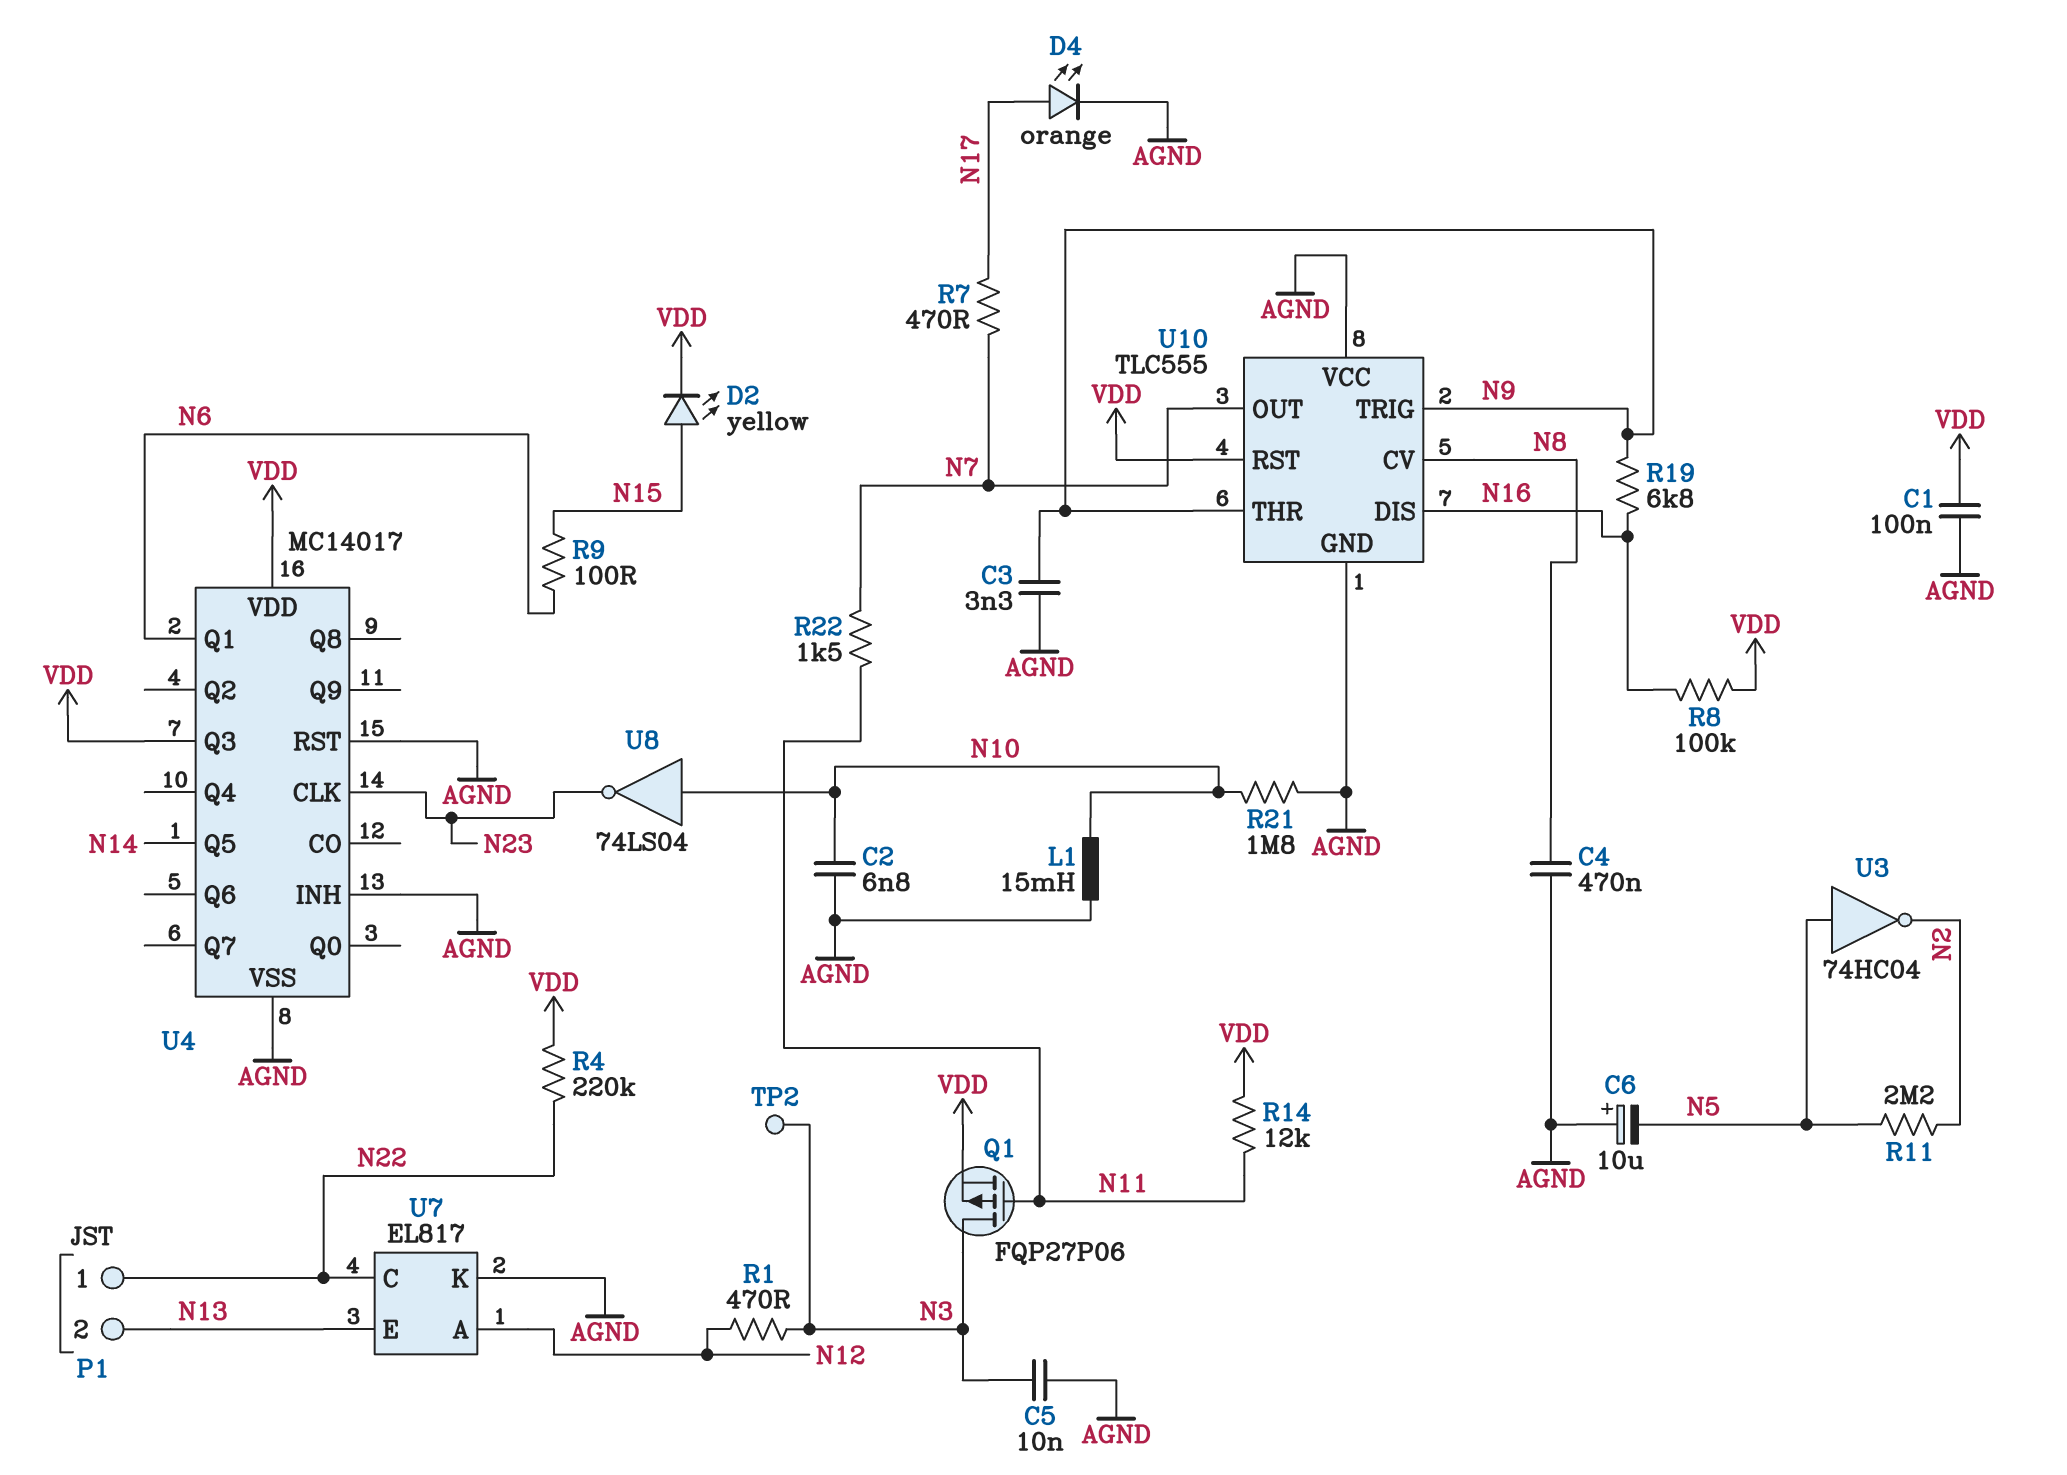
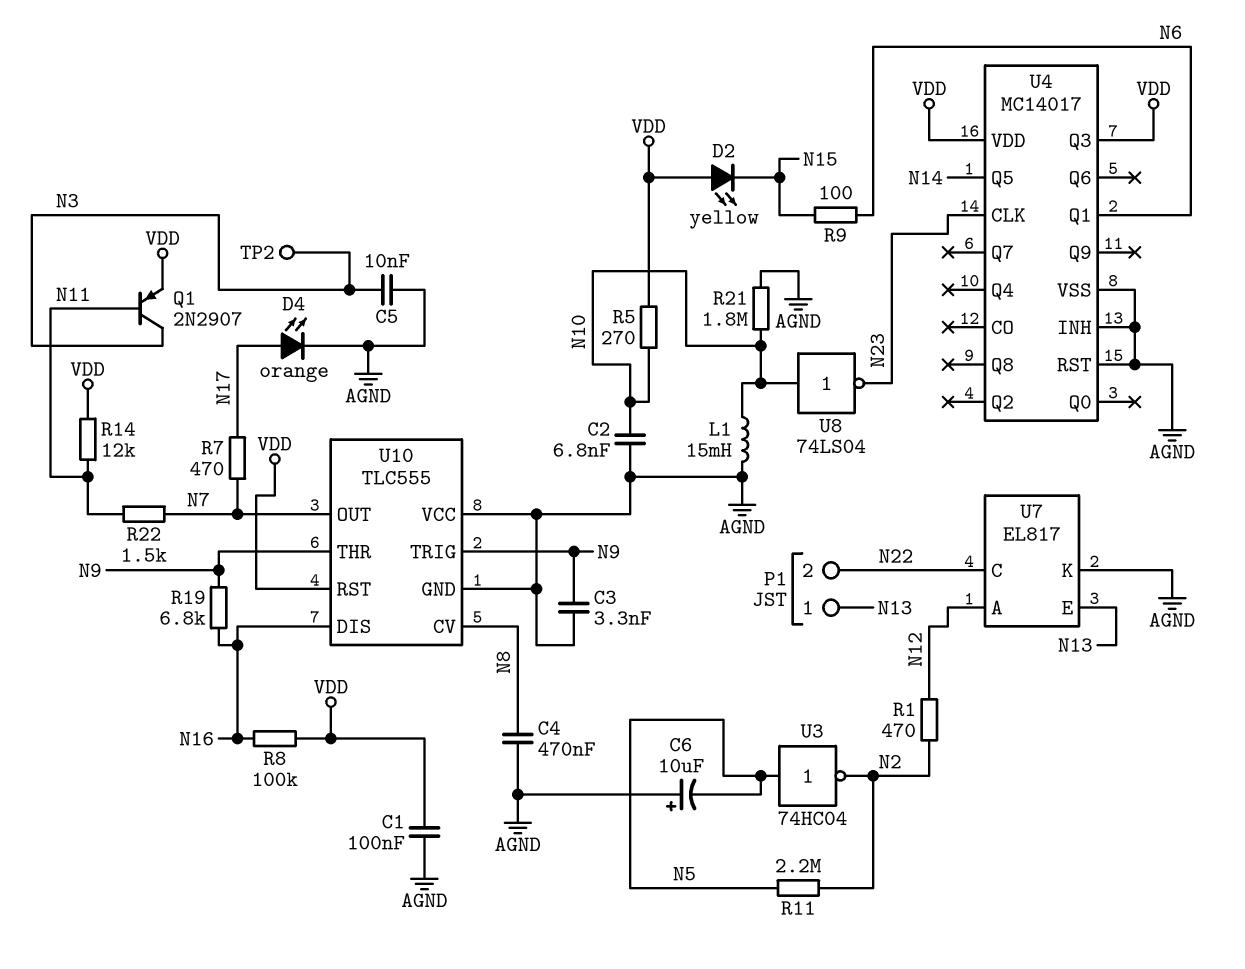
D2: LED yellow (A N15, K VDD) -> LED yellow (A VDD, K N15)
P1 pin 1: N22 -> N13
P1 pin 2: N13 -> N22
Q1: PMOS FQP27P06 (G N11, D N3, S VDD) -> PNP 2N2907 (B N11, C N3, E VDD)
R1: 470 (N3, N12) -> 470 (N2, N12)
R4: 220k (N22, VDD) -> none
R5: none -> 270 (N10, VDD)

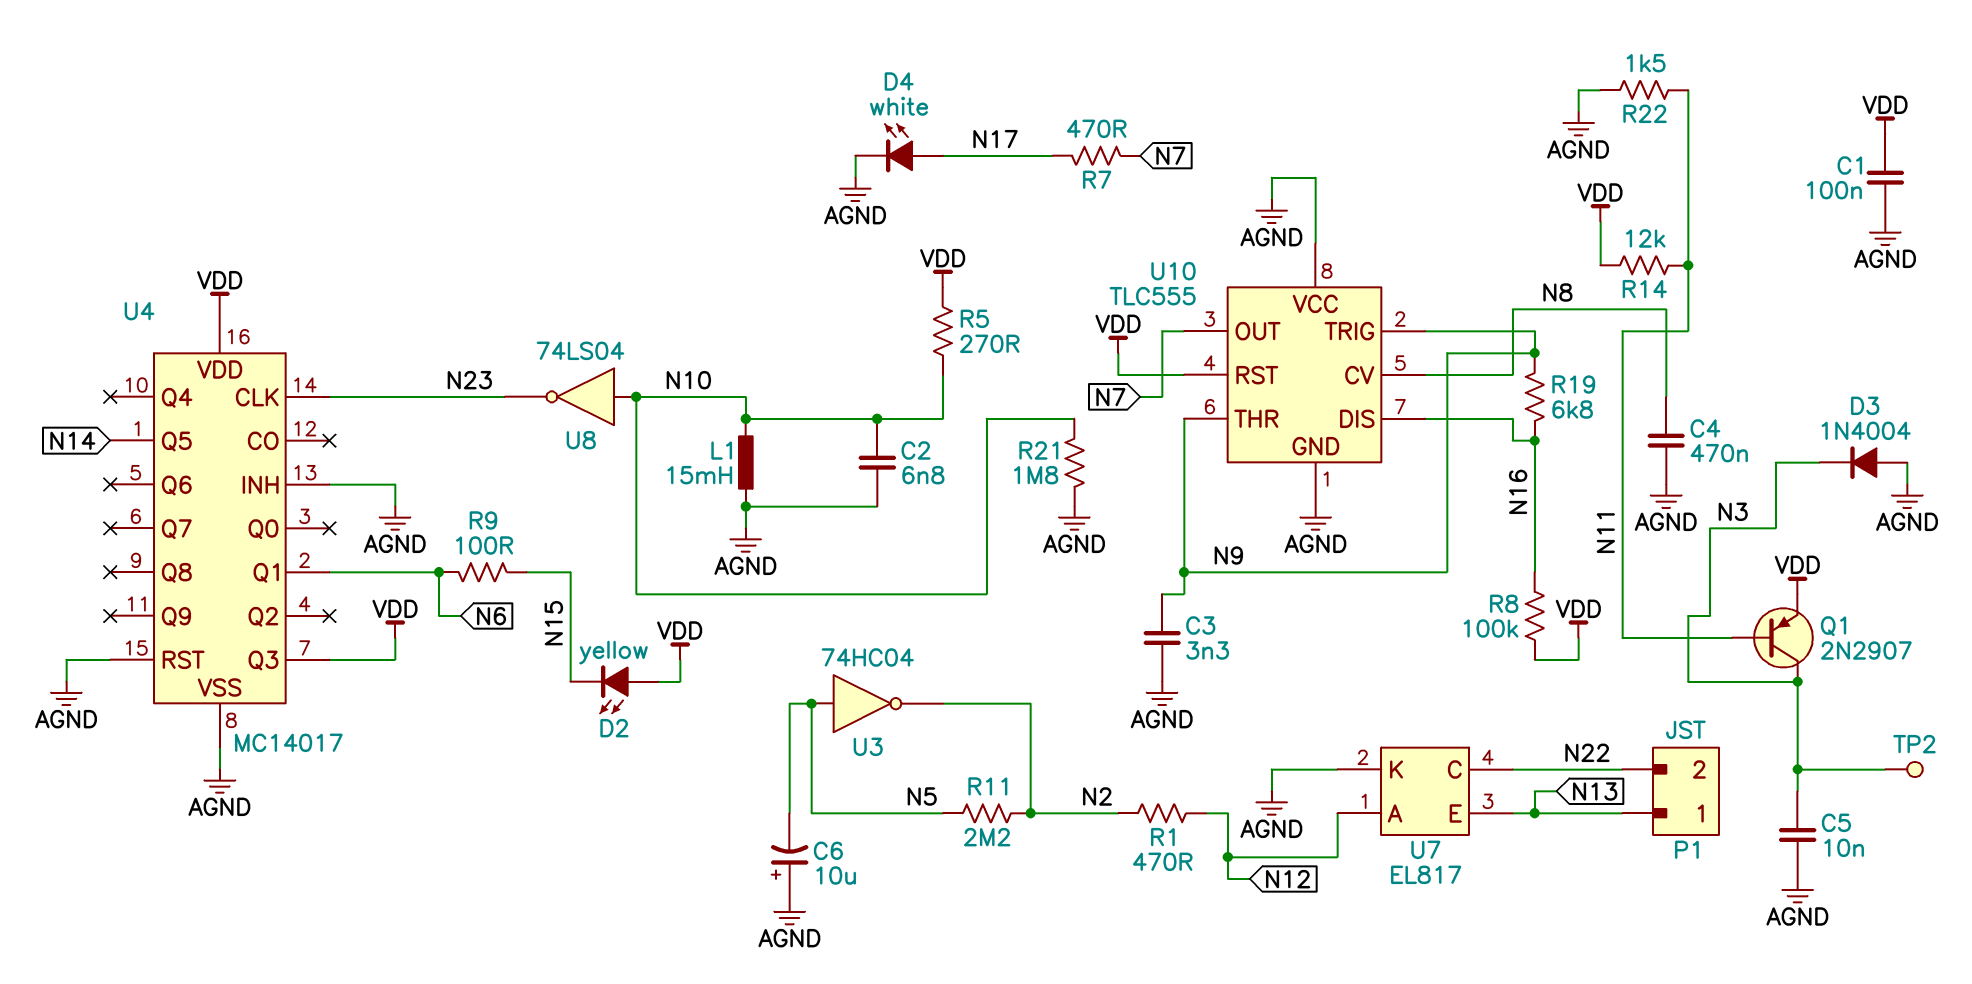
D3: none -> diode 1N4004 (A AGND, K N3)
D4: LED orange (A N17, K AGND) -> LED white (A N17, K AGND)
R22: 1.5k (N7, N11) -> 1.5k (AGND, N11)

